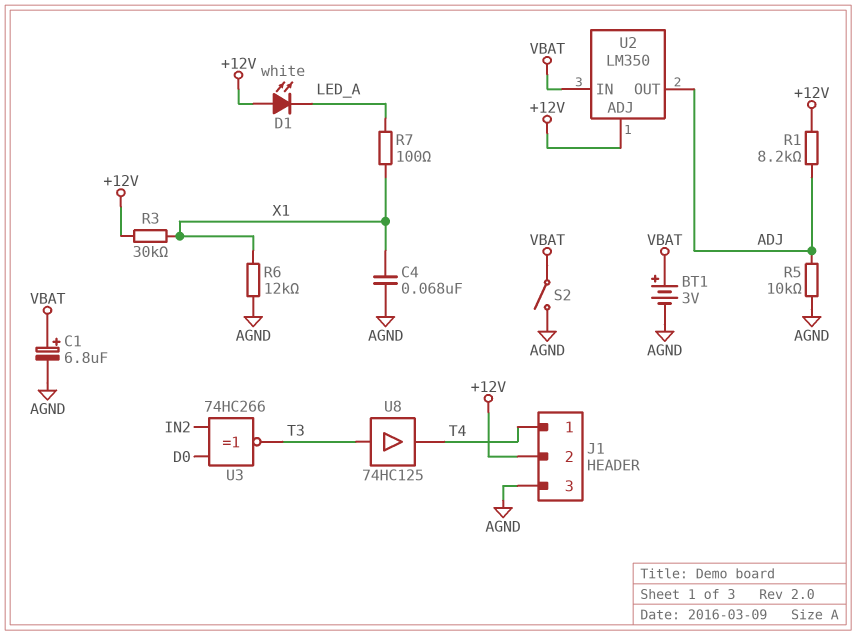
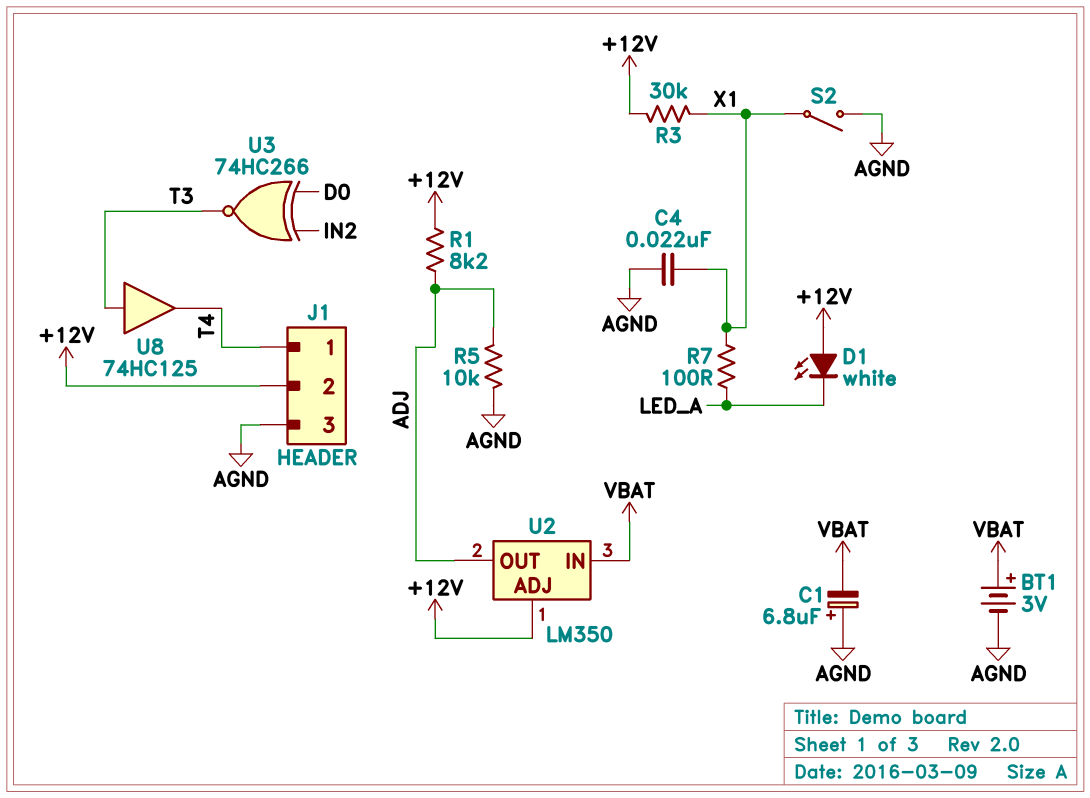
C1: 6.8uF (plus VBAT, minus AGND) -> 6.8uF (plus AGND, minus VBAT)
C4: 68nF (AGND, X1) -> 22nF (AGND, X1)
R6: 12k (AGND, X1) -> none
S2: switch (AGND, VBAT) -> switch (AGND, X1)

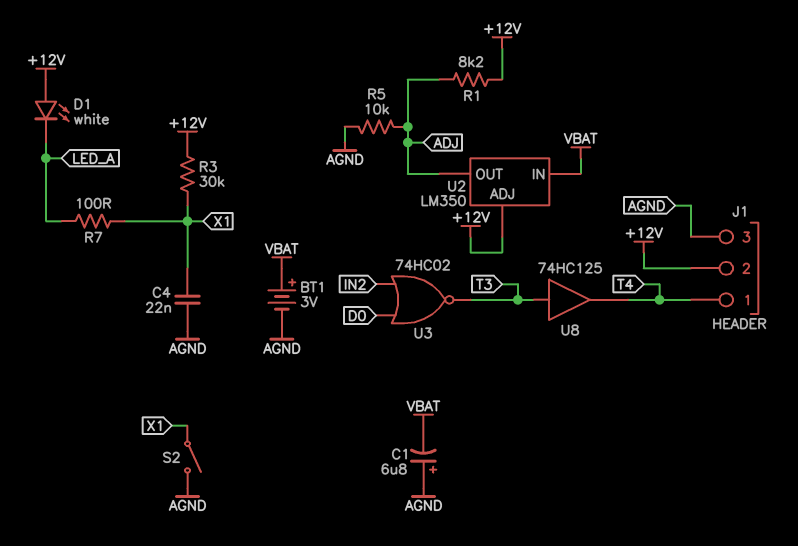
U3: XNOR 74HC266 (in D0, in IN2, out T3) -> NOR 74HC02 (in D0, in IN2, out T3)

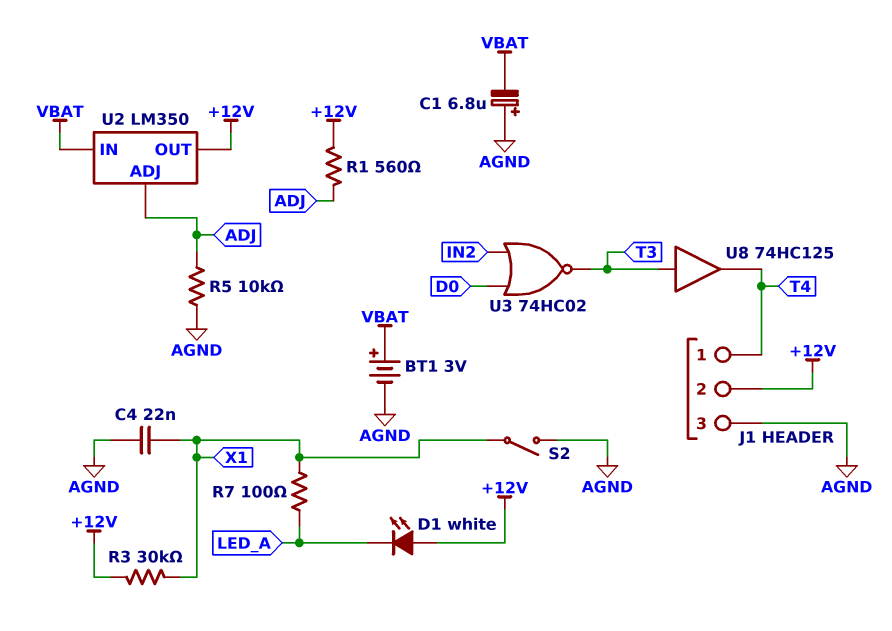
R1: 8.2k (+12V, ADJ) -> 560 (+12V, ADJ)
U2 pin ADJ: +12V -> ADJ
U2 pin OUT: ADJ -> +12V

